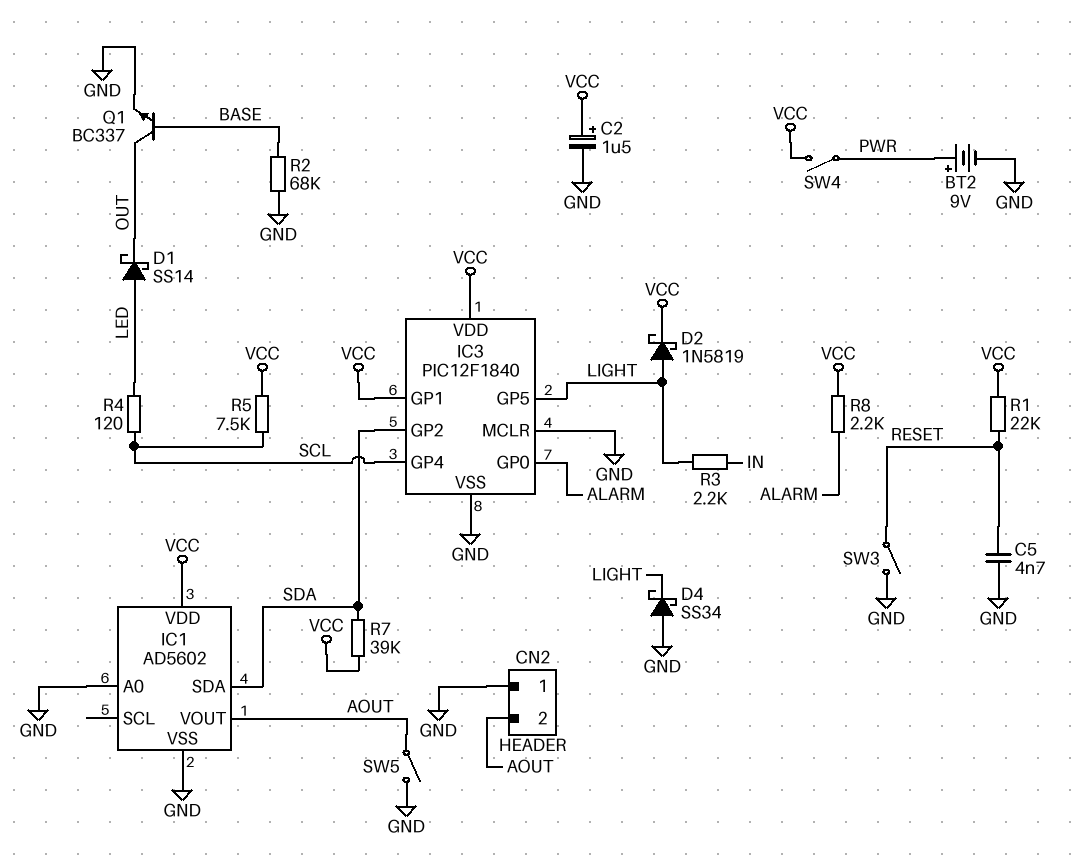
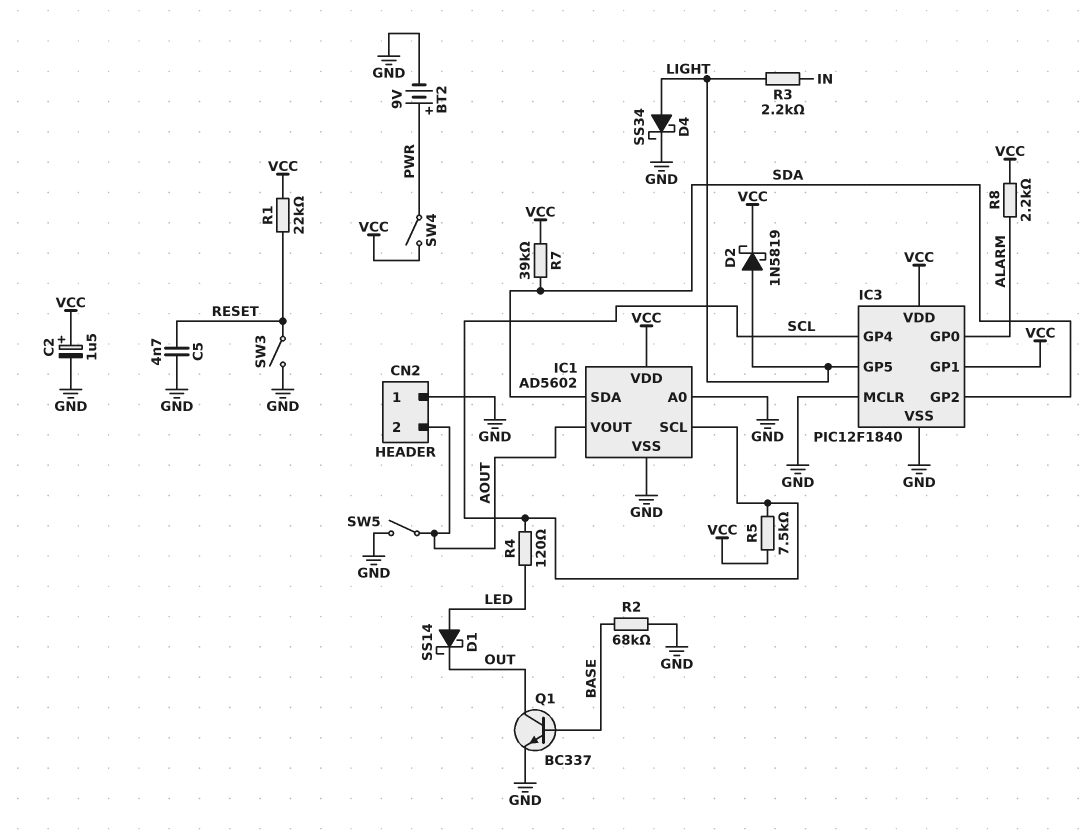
D4: schottky SS34 (A GND, K LIGHT) -> schottky SS34 (A LIGHT, K GND)
IC1 pin SCL: none -> SCL

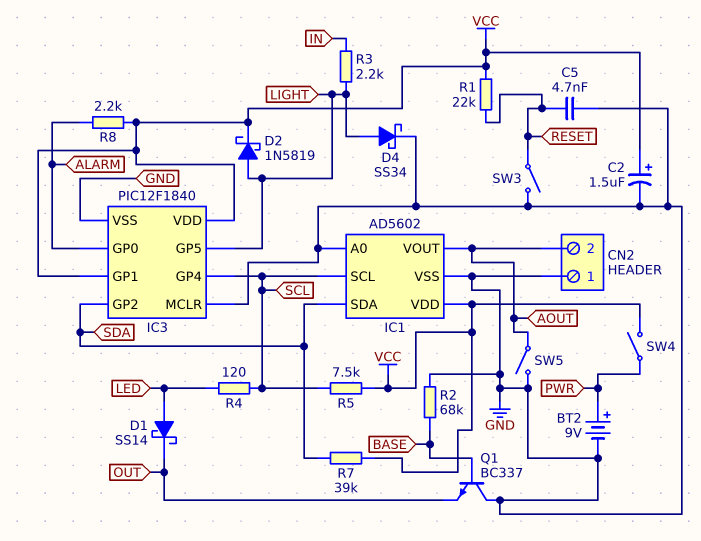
Q1: NPN BC337 (B BASE, C OUT, E GND) -> NPN BC337 (B BASE, C GND, E OUT)

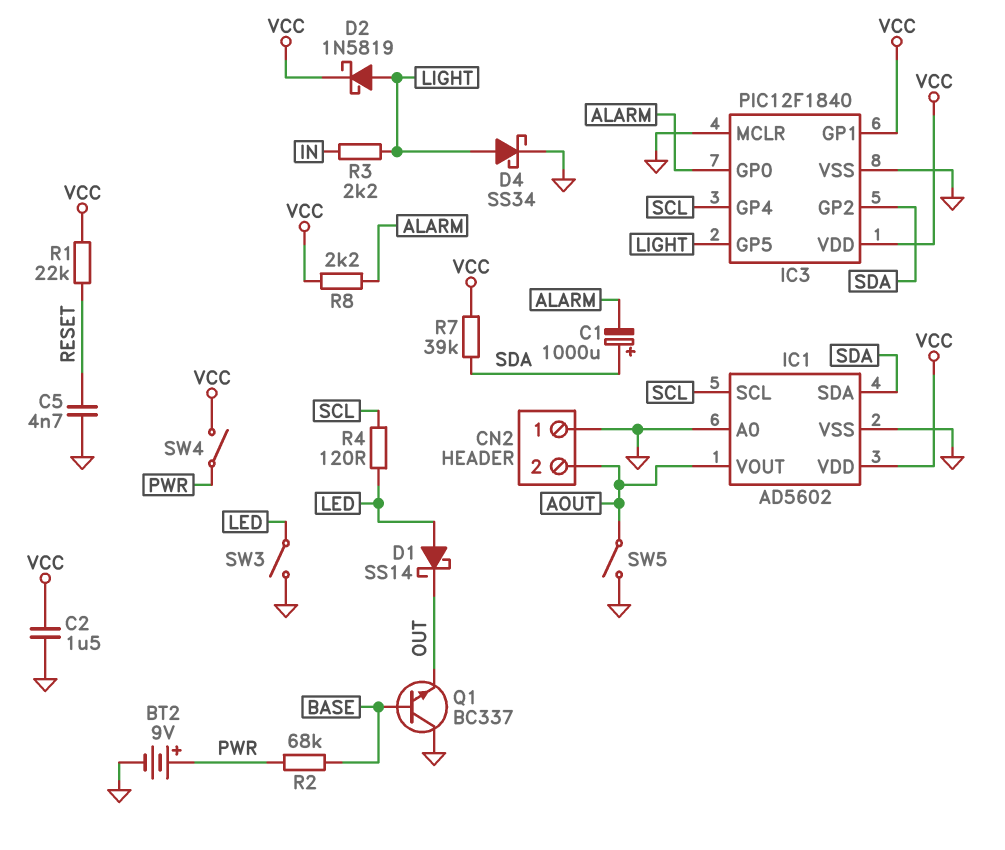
C1: none -> 1000uF (plus SDA, minus ALARM)
C2: 1.5uF (plus VCC, minus GND) -> 1.5uF (GND, VCC)
R2: 68k (BASE, GND) -> 68k (BASE, PWR)
R5: 7.5k (SCL, VCC) -> none
SW3: switch (GND, RESET) -> switch (GND, LED)

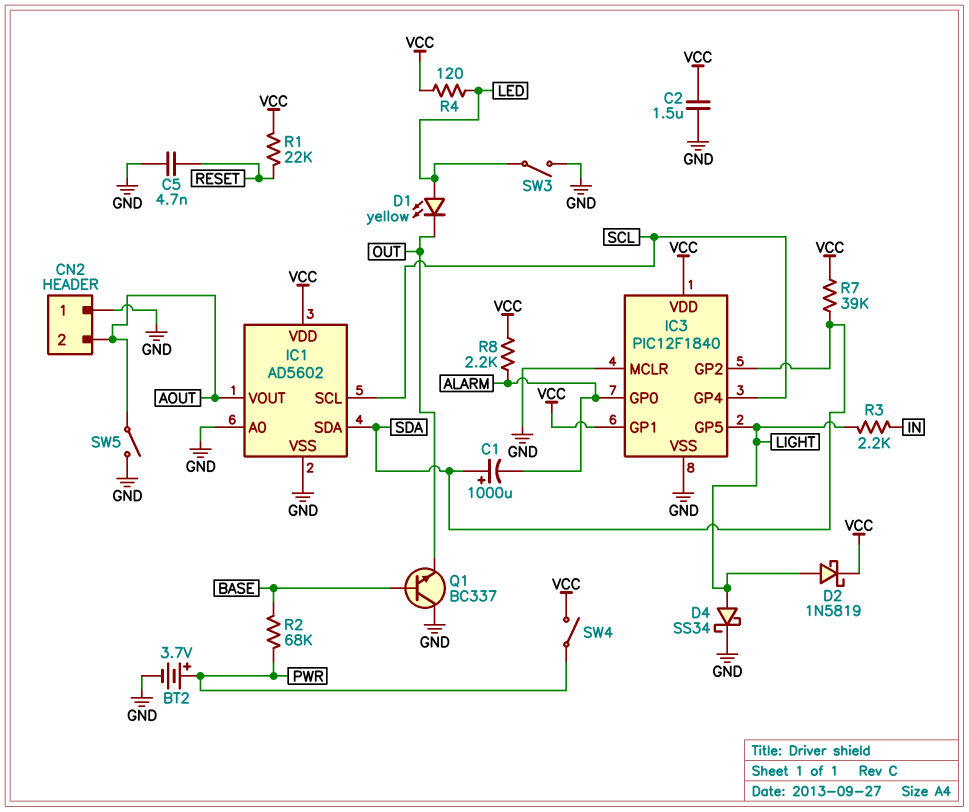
BT2: 9V (plus PWR, minus GND) -> 3.7V (plus PWR, minus GND)
D1: schottky SS14 (A LED, K OUT) -> LED yellow (A LED, K OUT)
R4: 120 (LED, SCL) -> 120 (LED, VCC)

